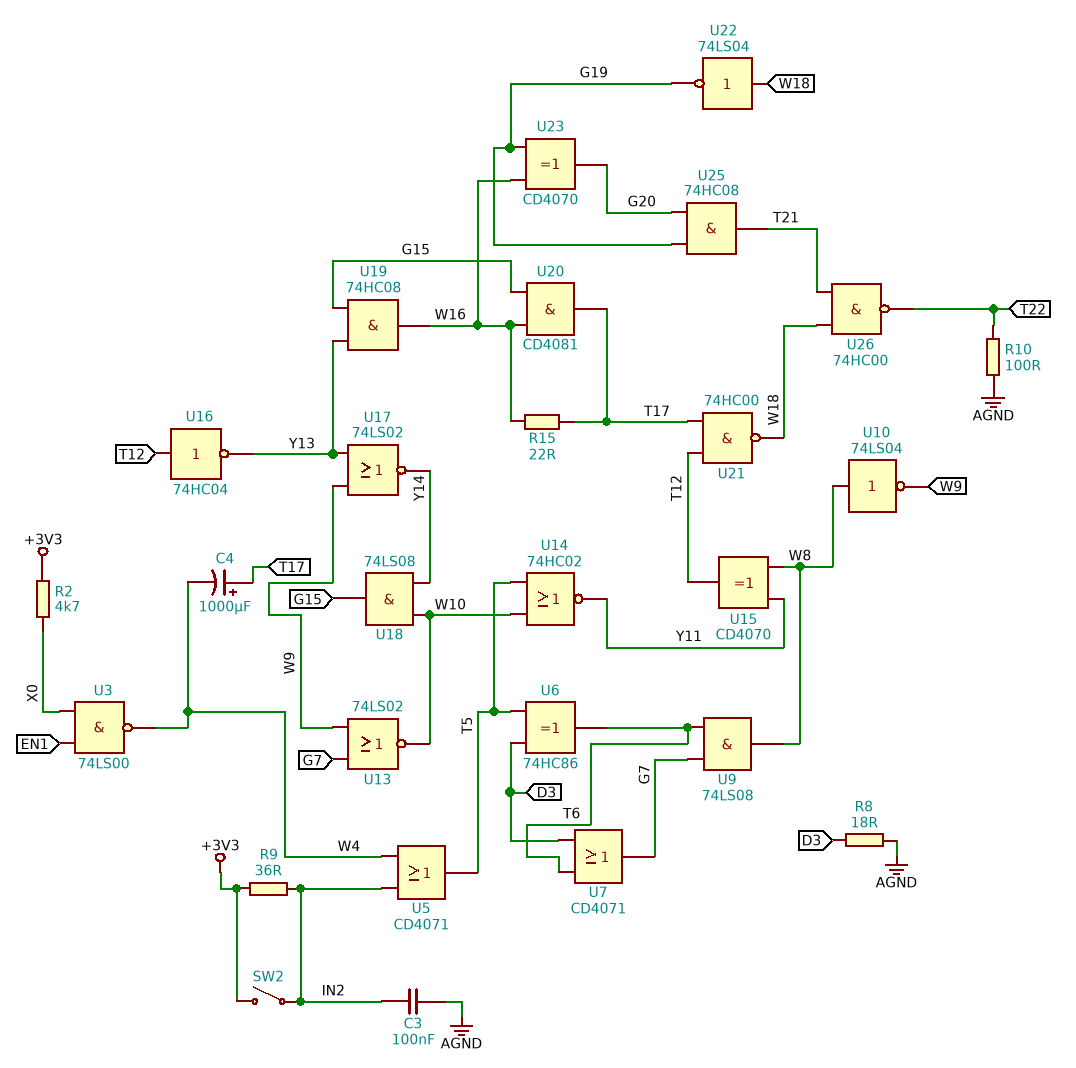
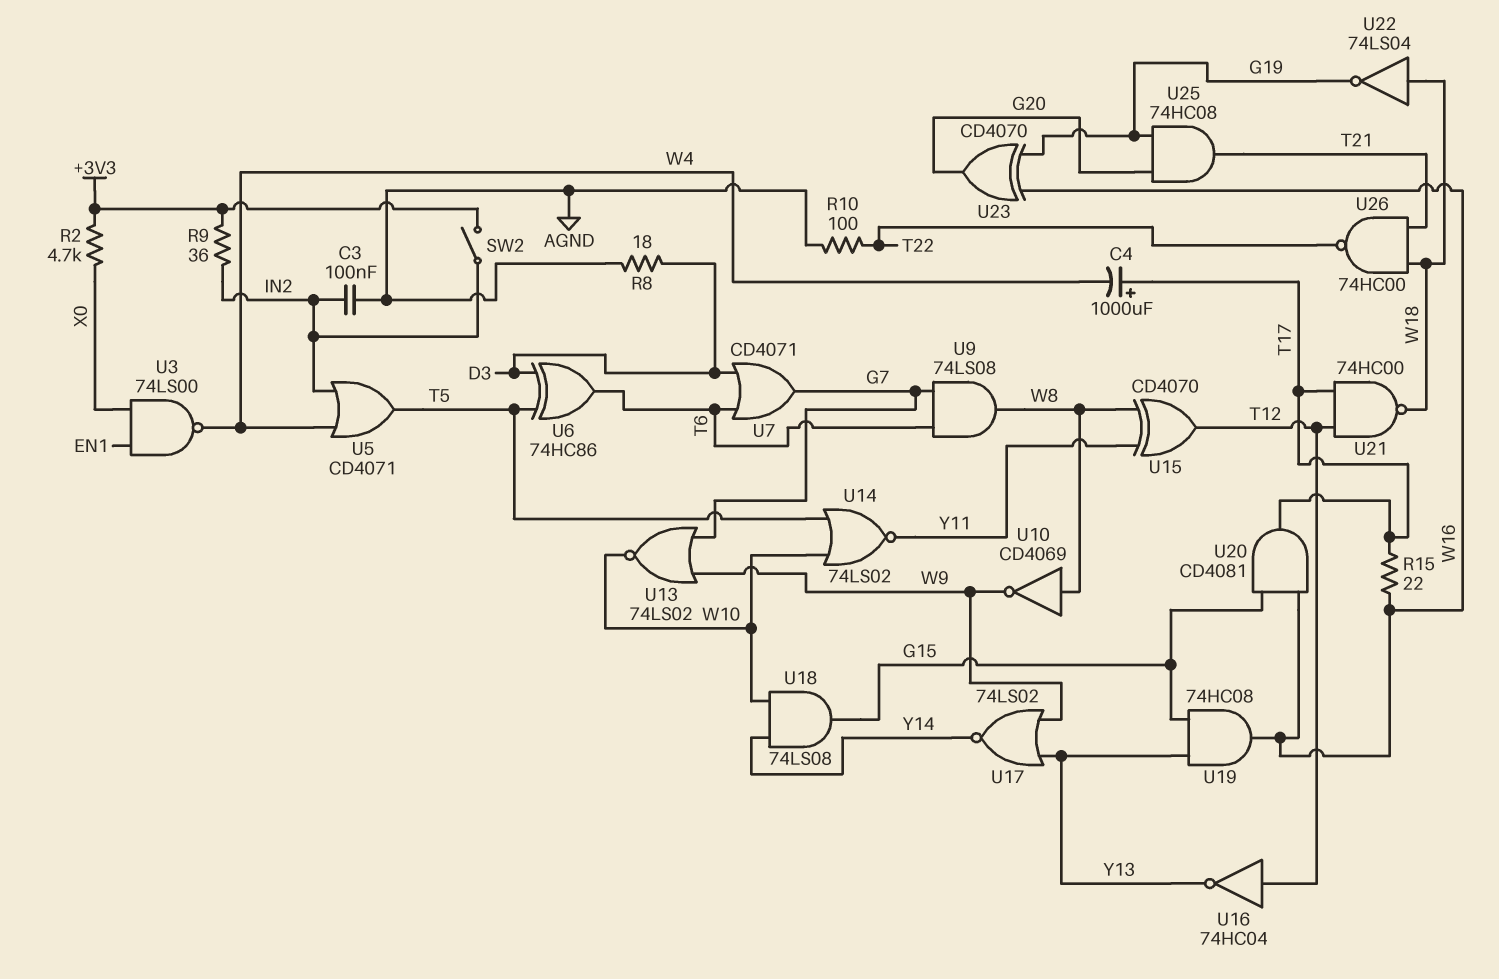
U10: NOT 74LS04 (in W8, out W9) -> NOT CD4069 (in W8, out W9)
U14: NOR 74HC02 (in T5, in W10, out Y11) -> NOR 74LS02 (in T5, in W10, out Y11)

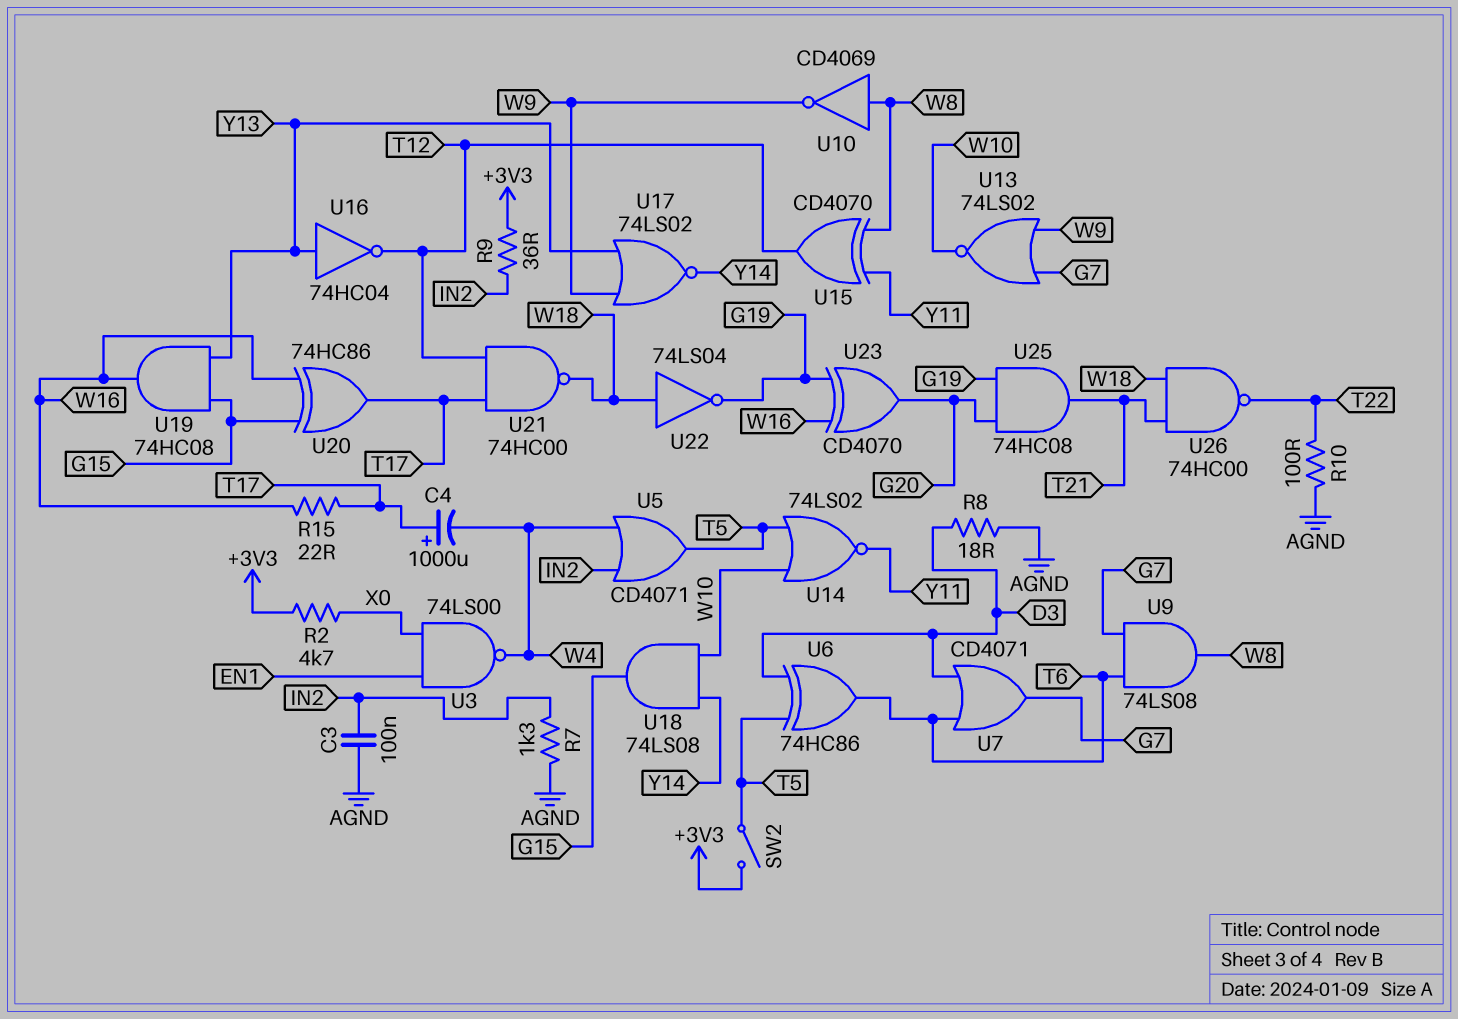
R7: none -> 1.3k (AGND, IN2)
SW2: switch (+3V3, IN2) -> switch (+3V3, T5)
U16: NOT 74HC04 (in T12, out Y13) -> NOT 74HC04 (in Y13, out T12)
U20: AND CD4081 (in G15, in W16, out T17) -> XOR 74HC86 (in G15, in W16, out T17)

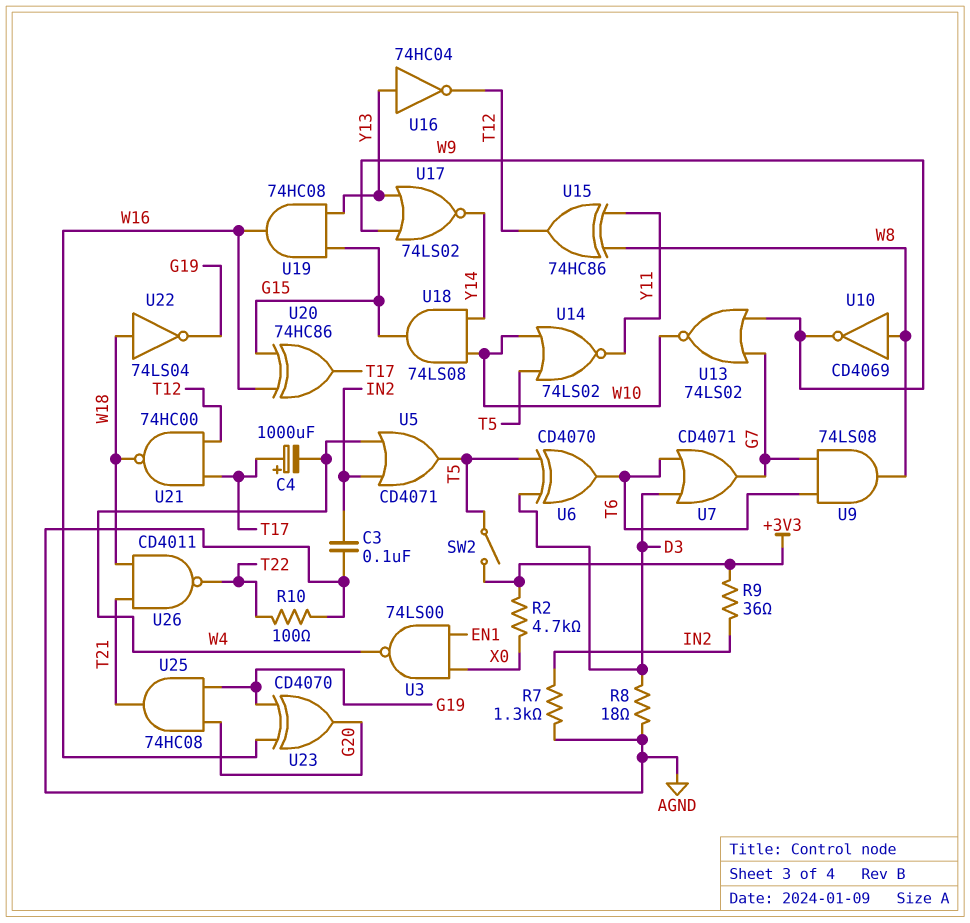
R15: 22 (T17, W16) -> none
U6: XOR 74HC86 (in D3, in T5, out T6) -> XOR CD4070 (in D3, in T5, out T6)
U15: XOR CD4070 (in W8, in Y11, out T12) -> XOR 74HC86 (in W8, in Y11, out T12)
U26: NAND 74HC00 (in T21, in W18, out T22) -> NAND CD4011 (in T21, in W18, out T22)

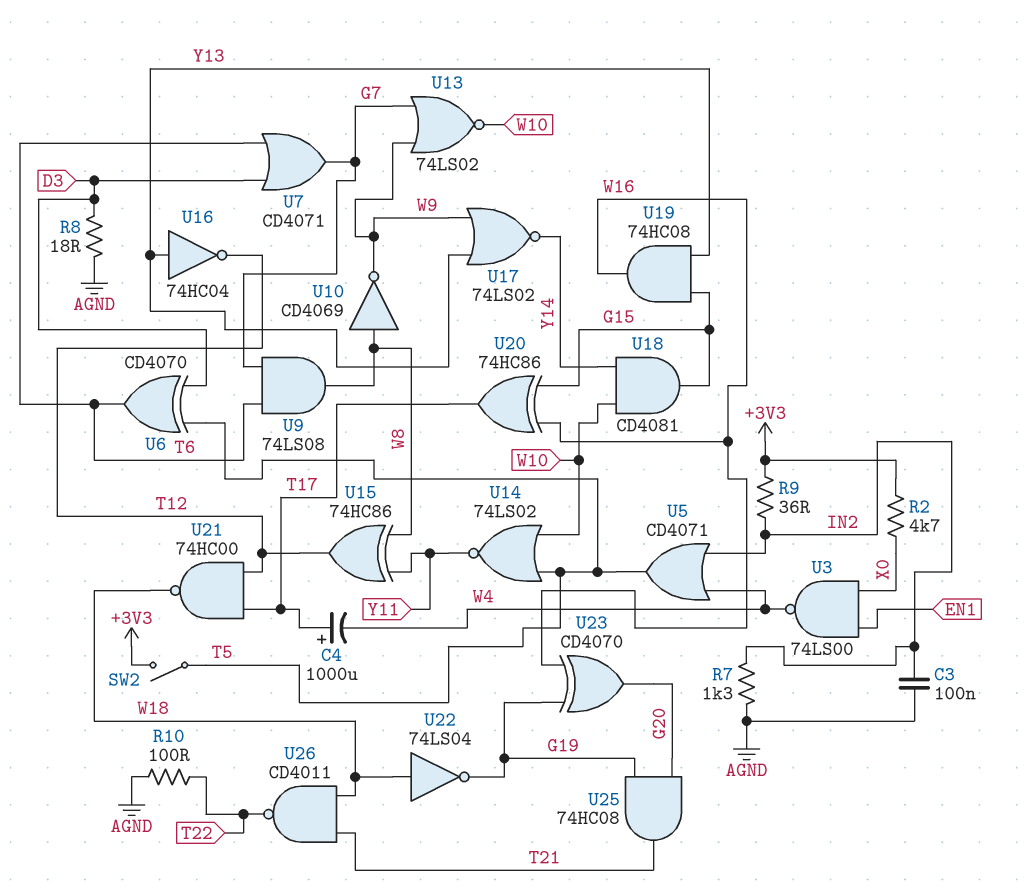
U18: AND 74LS08 (in W10, in Y14, out G15) -> AND CD4081 (in W10, in Y14, out G15)

